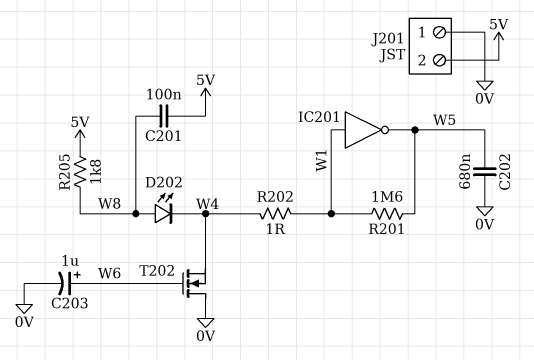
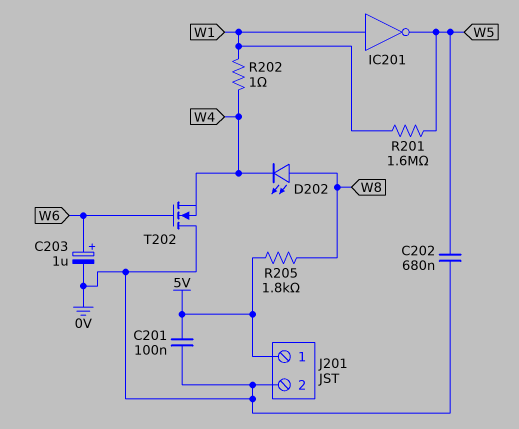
C201: 100nF (5V, W8) -> 100nF (0V, 5V)
J201 pin 1: 0V -> 5V
J201 pin 2: 5V -> 0V

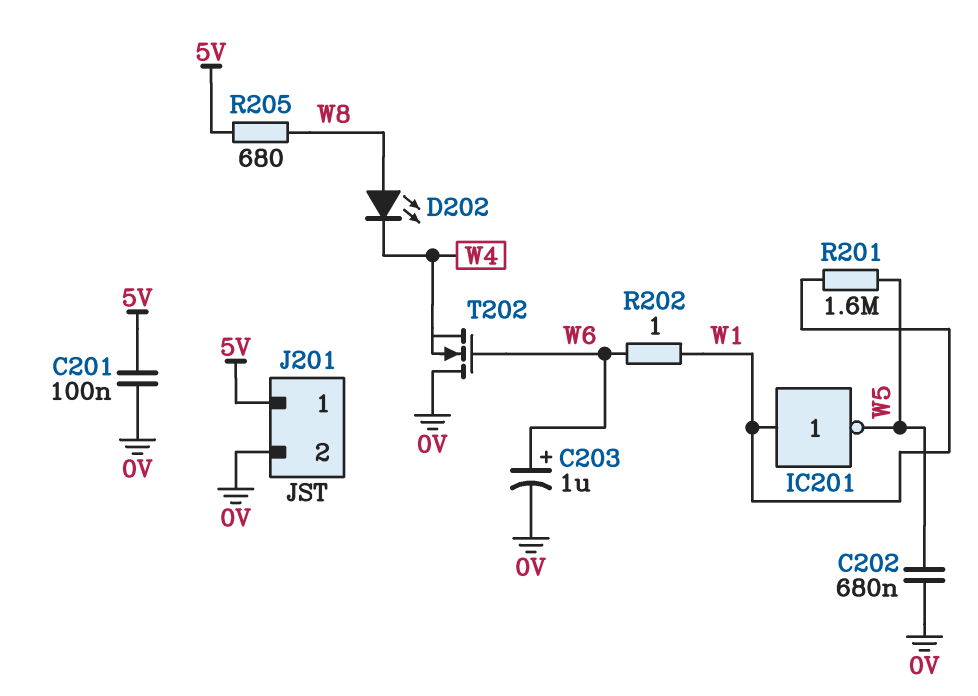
R202: 1 (W1, W4) -> 1 (W1, W6)
R205: 1.8k (5V, W8) -> 680 (5V, W8)

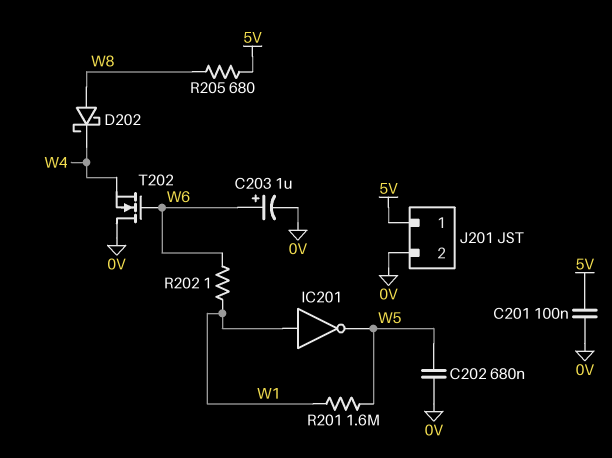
D202: LED (A W8, K W4) -> schottky (A W8, K W4)

